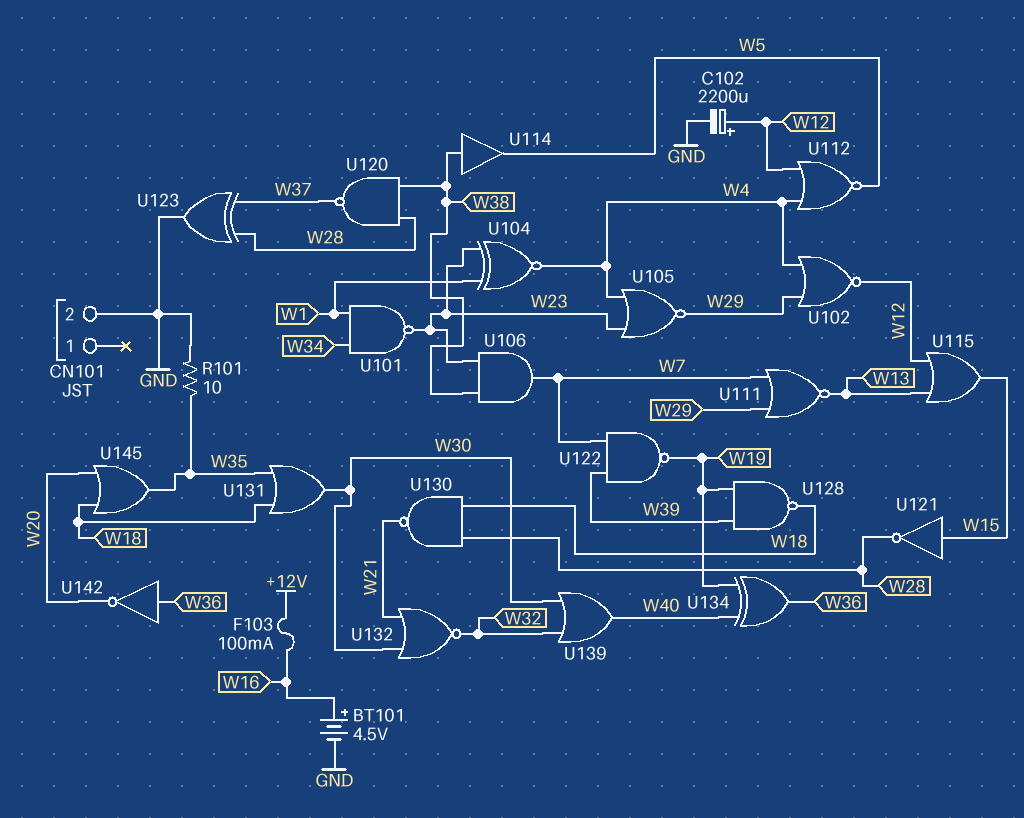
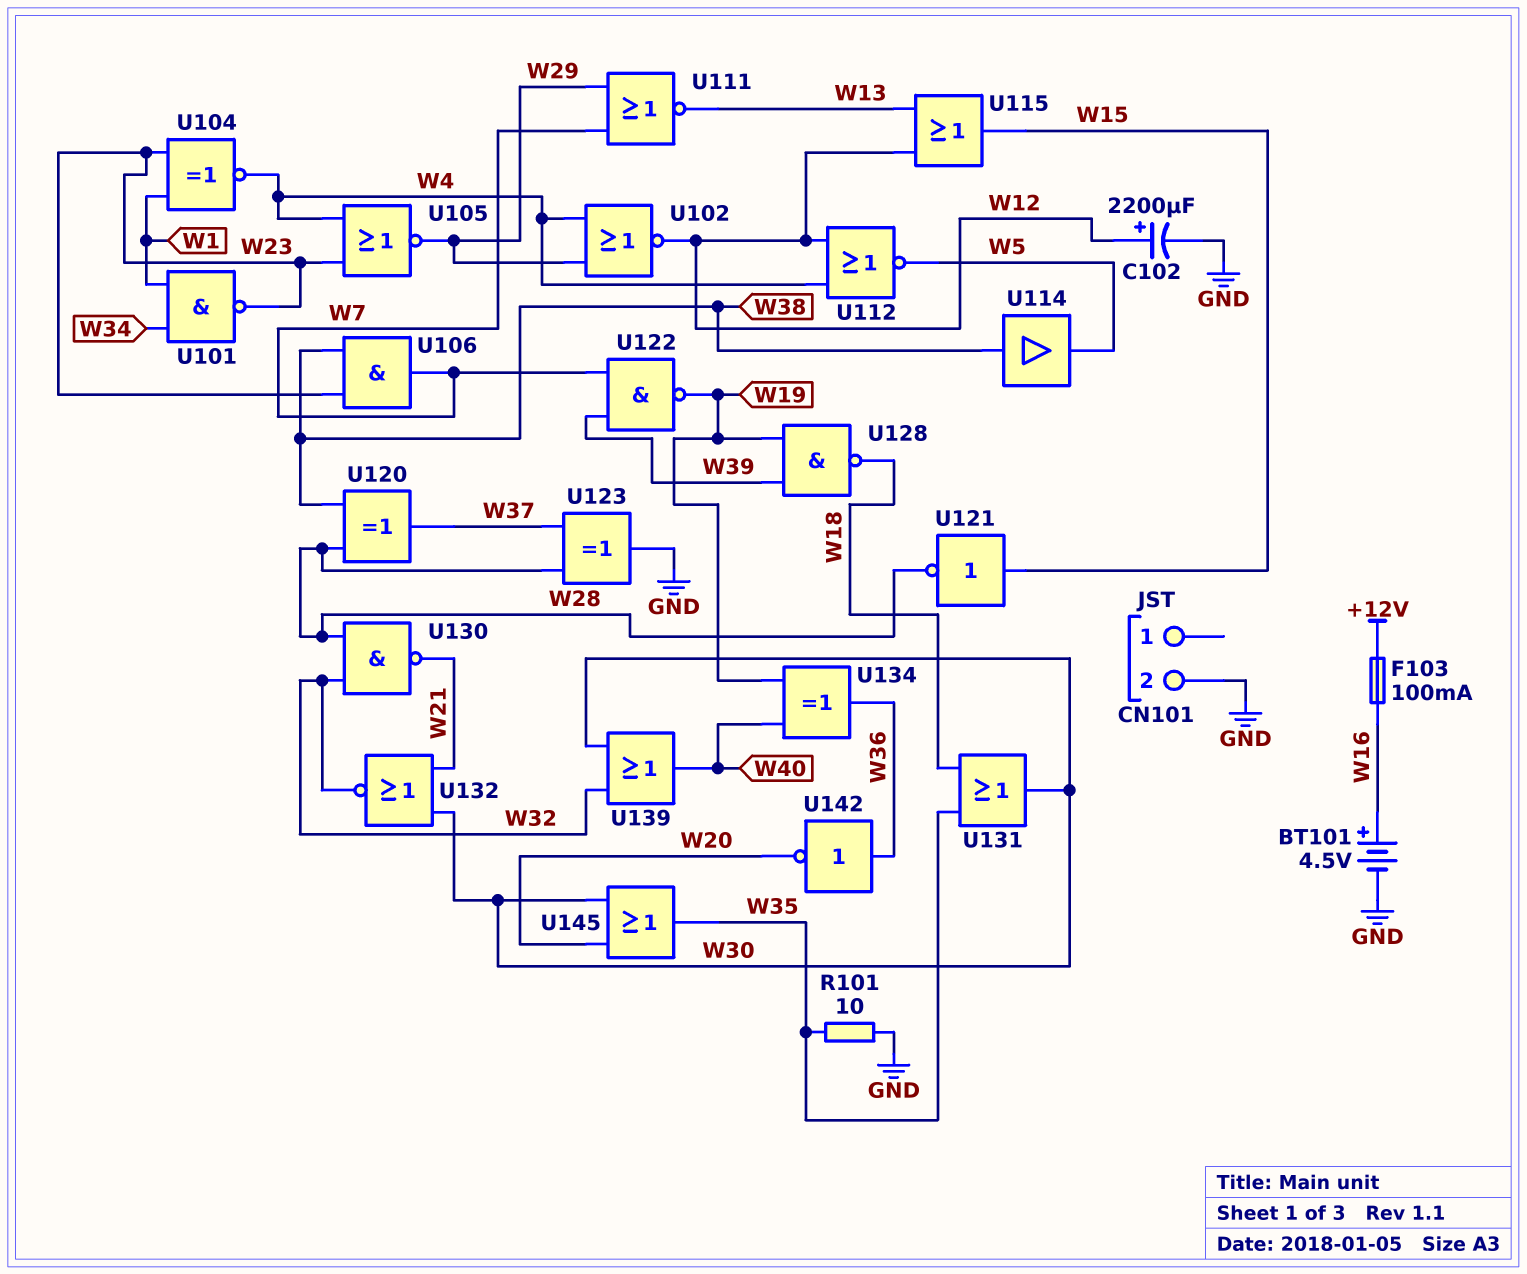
U120: NAND (in W28, in W38, out W37) -> XOR (in W28, in W38, out W37)
U130: NAND (in W18, in W28, out W21) -> NAND (in W28, in W32, out W21)
U145: OR (in W18, in W20, out W35) -> OR (in W20, in W30, out W35)

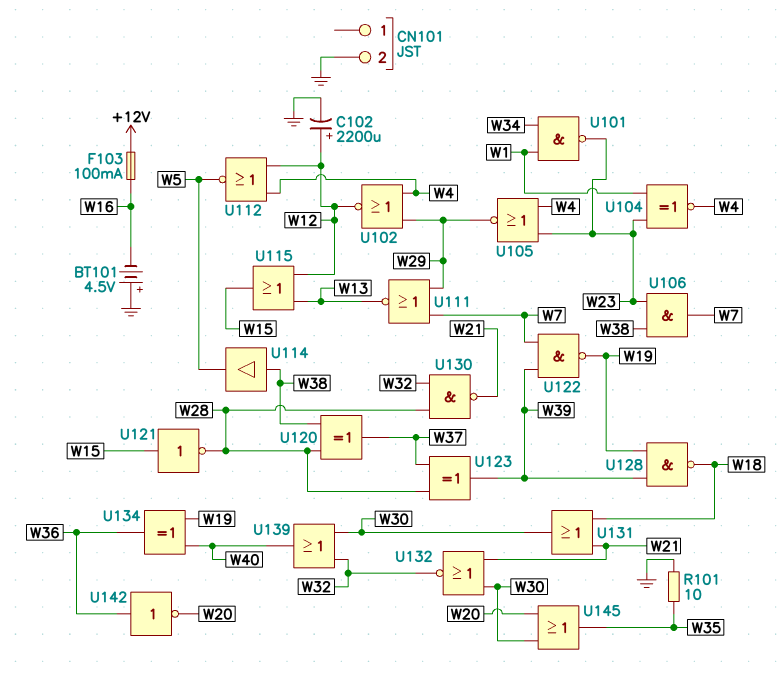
BT101: 4.5V (plus W16, minus GND) -> 4.5V (plus GND, minus W16)
U123: XOR (in W28, in W37, out GND) -> XOR (in W28, in W37, out W39)
U131: OR (in W18, in W35, out W30) -> OR (in W18, in W21, out W30)

